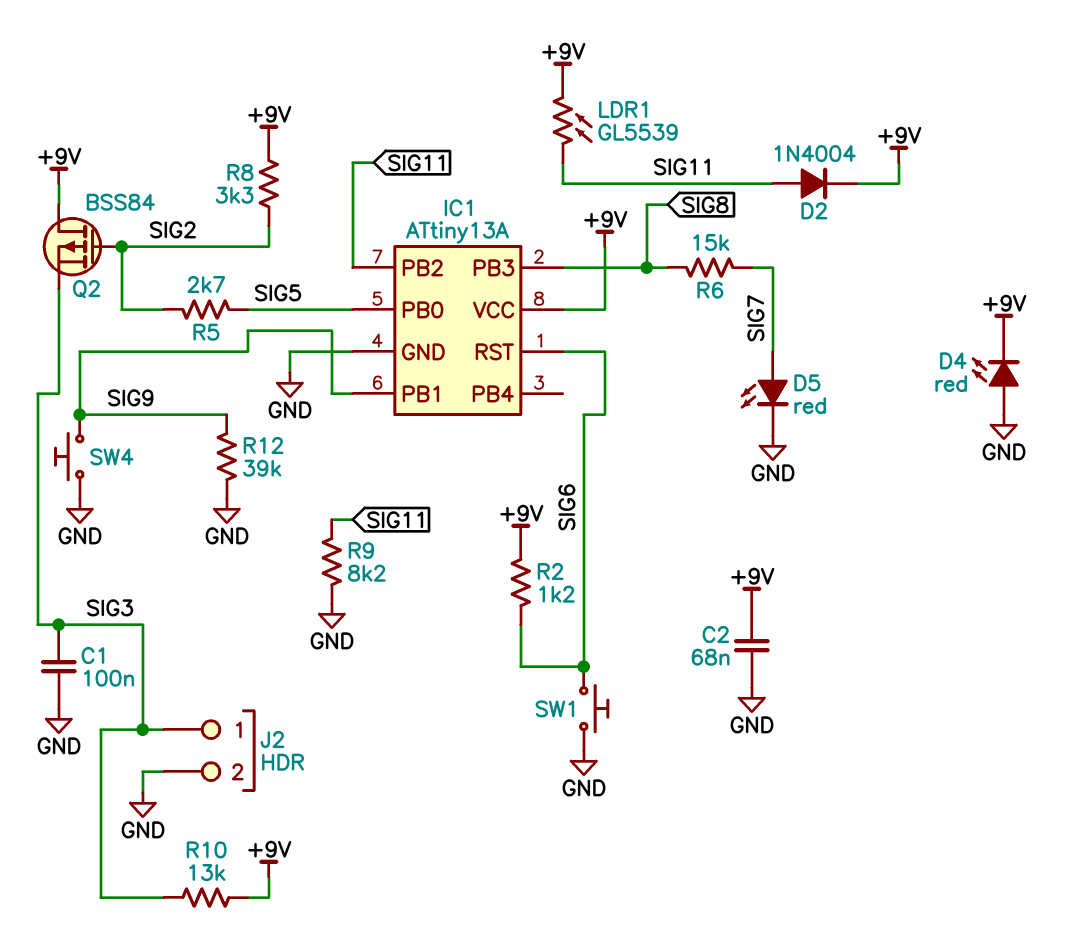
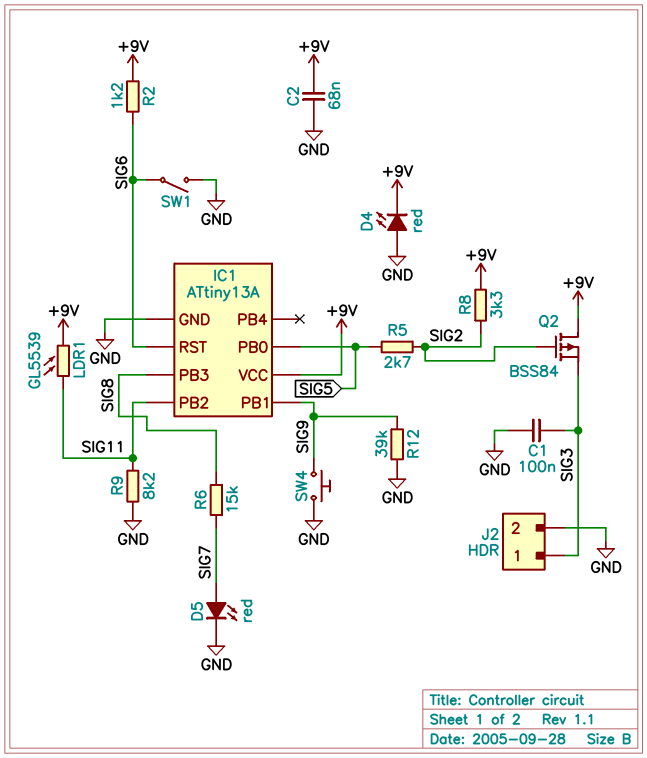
D2: diode 1N4004 (A SIG11, K +9V) -> none
R10: 13k (+9V, SIG3) -> none
SW1: button (GND, SIG6) -> switch (GND, SIG6)

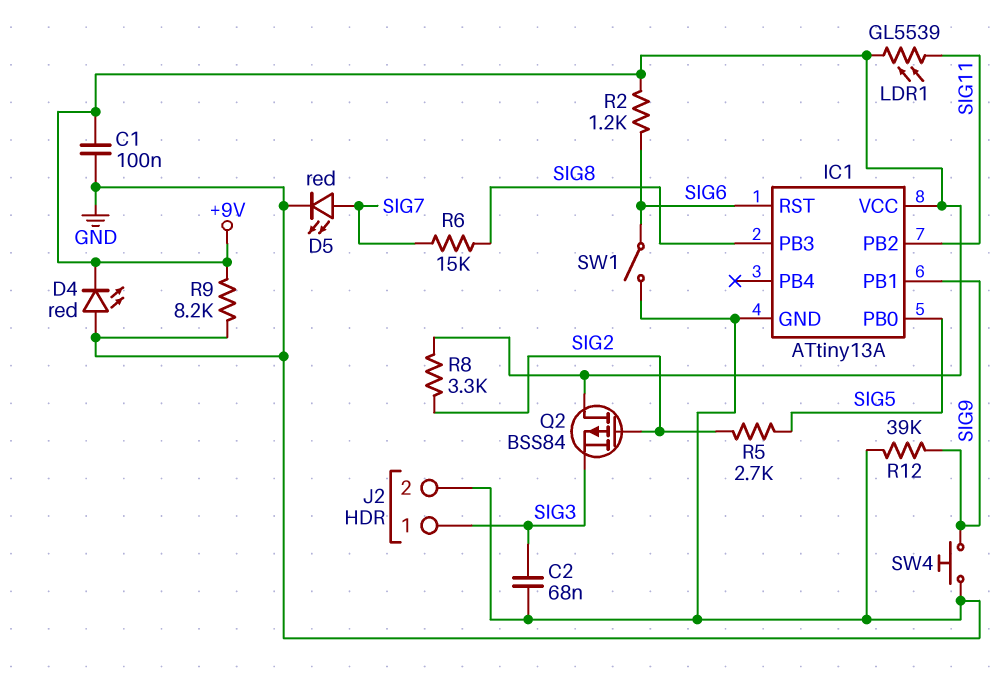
C1: 100nF (GND, SIG3) -> 100nF (+9V, GND)
C2: 68nF (+9V, GND) -> 68nF (GND, SIG3)
R9: 8.2k (GND, SIG11) -> 8.2k (+9V, GND)

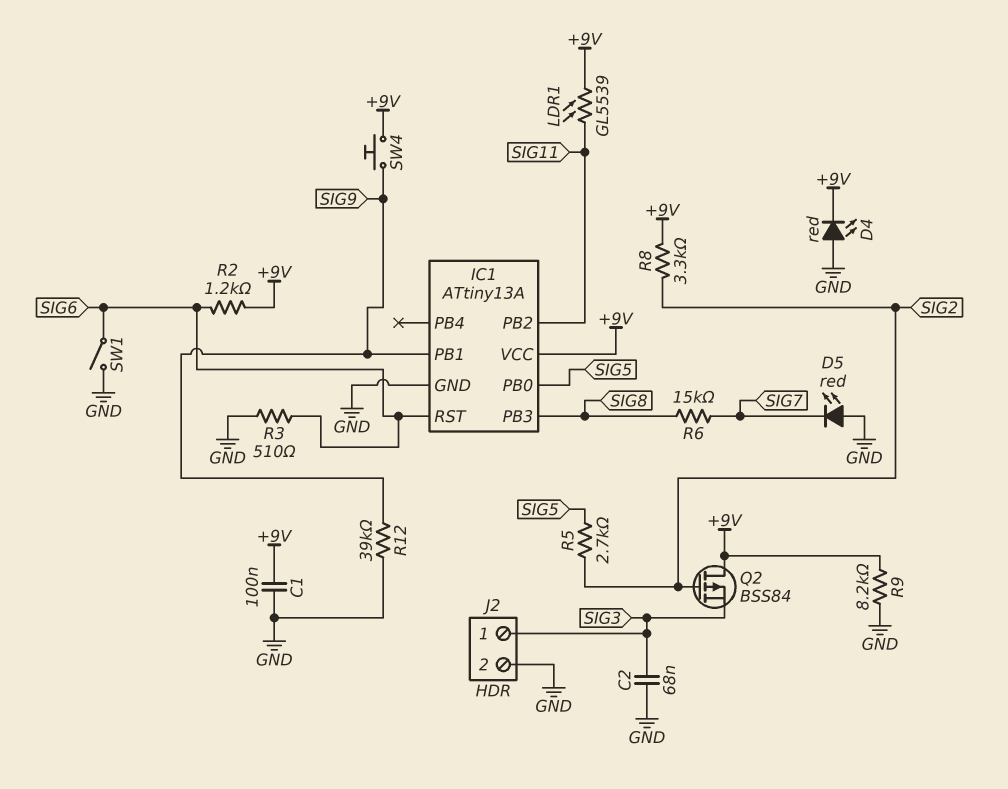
D5: LED red (A SIG7, K GND) -> LED red (A GND, K SIG7)
R3: none -> 510 (GND, SIG6)
SW4: button (GND, SIG9) -> button (+9V, SIG9)

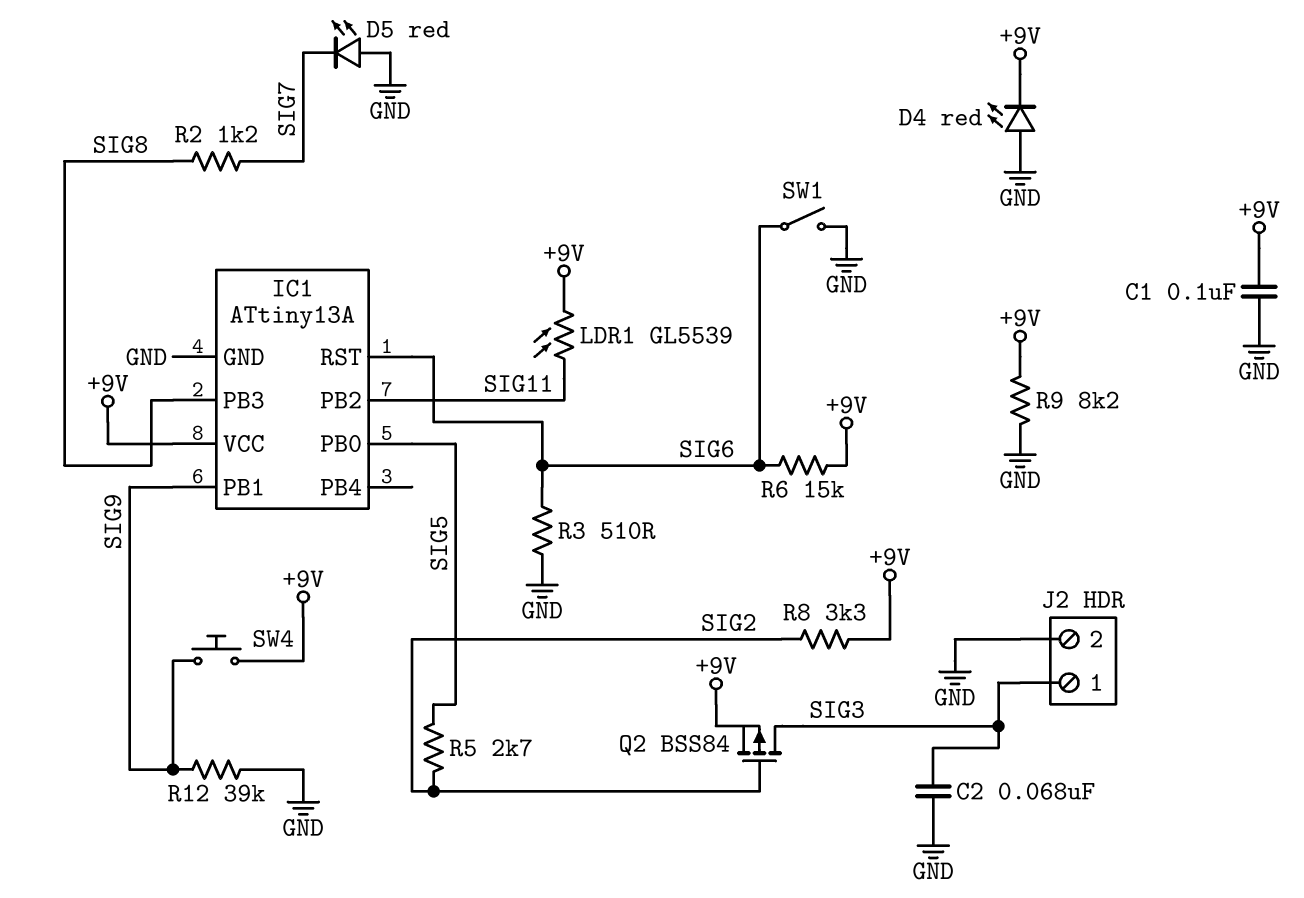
Q2: PMOS BSS84 (G SIG2, D +9V, S SIG3) -> PMOS BSS84 (G SIG2, D SIG3, S +9V)
R2: 1.2k (+9V, SIG6) -> 1.2k (SIG7, SIG8)
R6: 15k (SIG7, SIG8) -> 15k (+9V, SIG6)

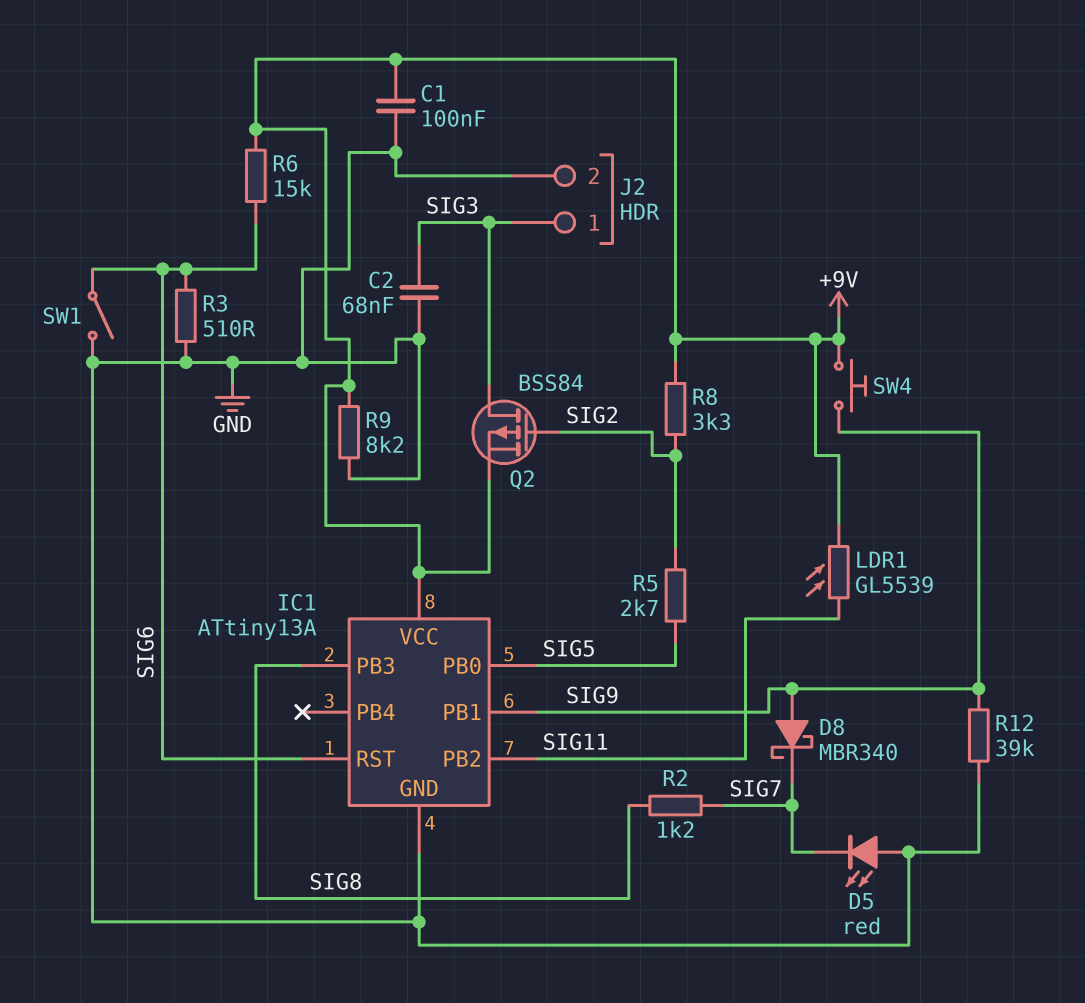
D4: LED red (A GND, K +9V) -> none
D8: none -> schottky MBR340 (A SIG9, K SIG7)

